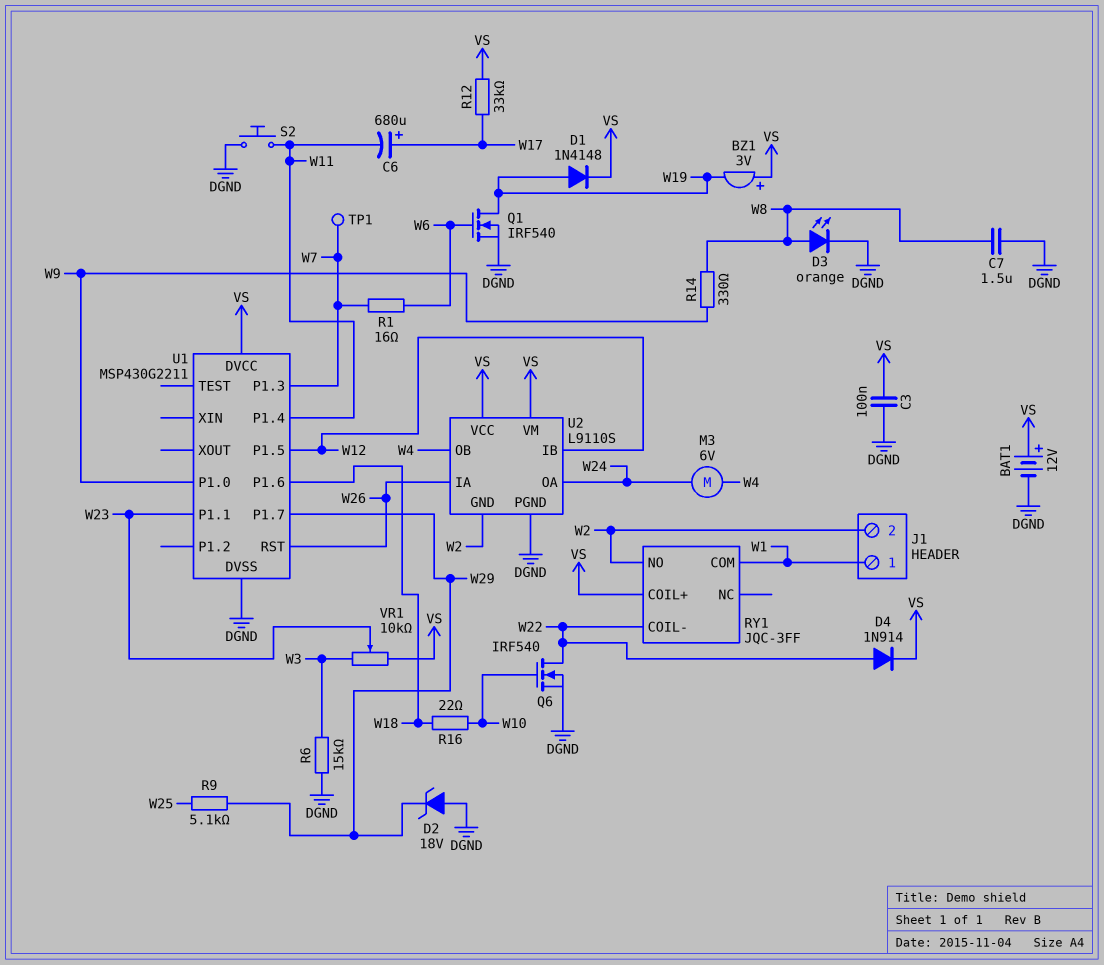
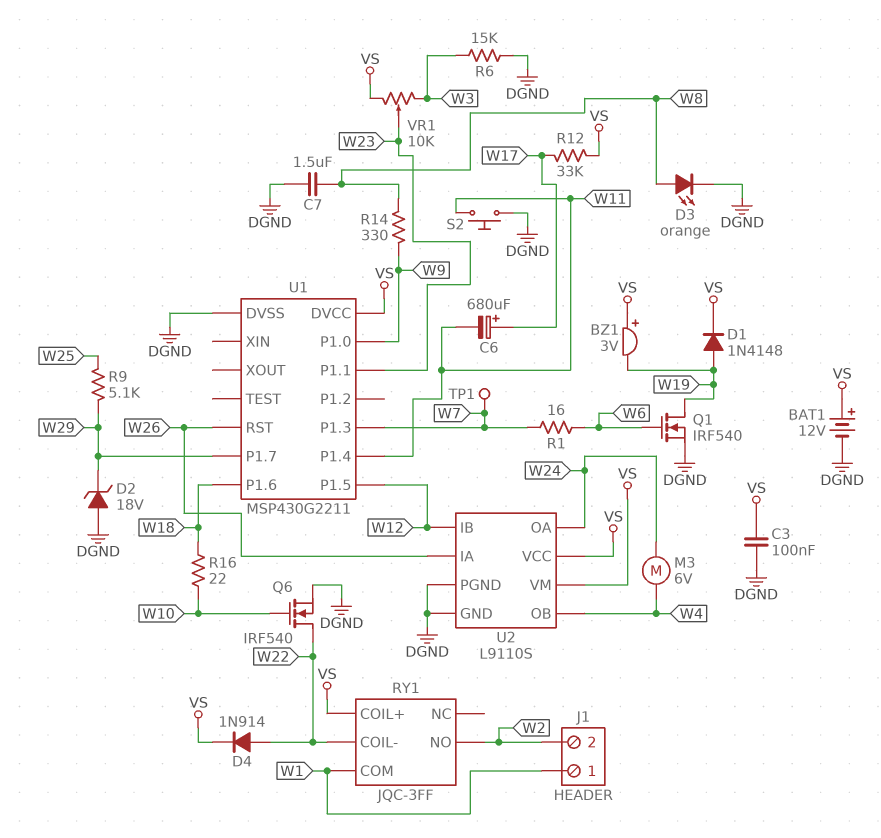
U2 pin GND: W2 -> DGND

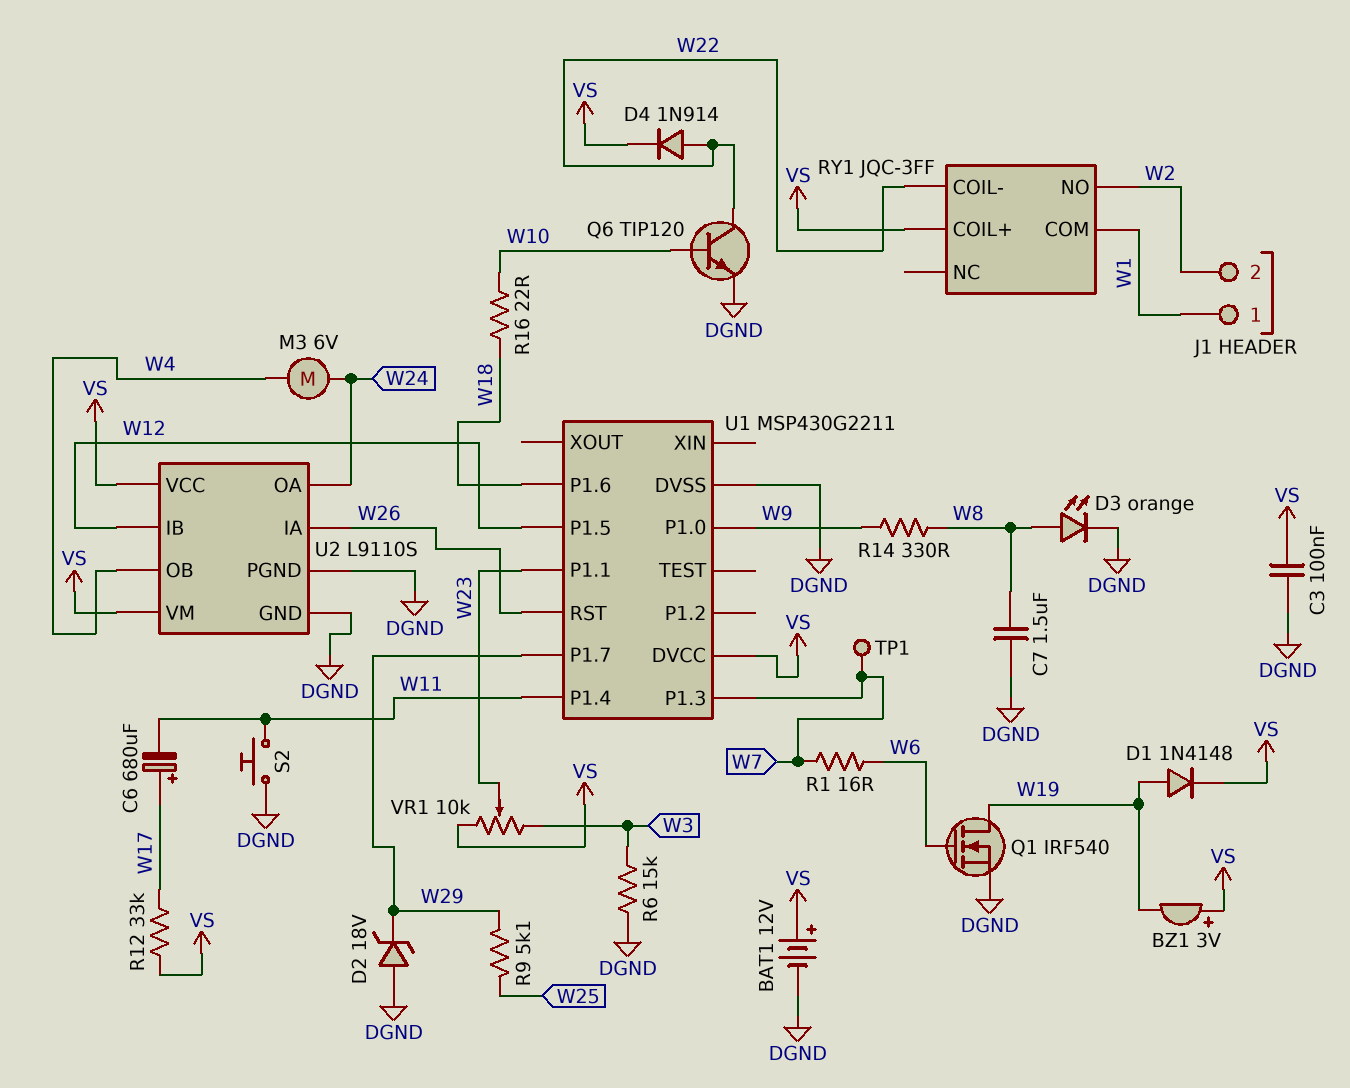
Q6: NMOS IRF540 (G W10, D W22, S DGND) -> NPN TIP120 (B W10, C W22, E DGND)

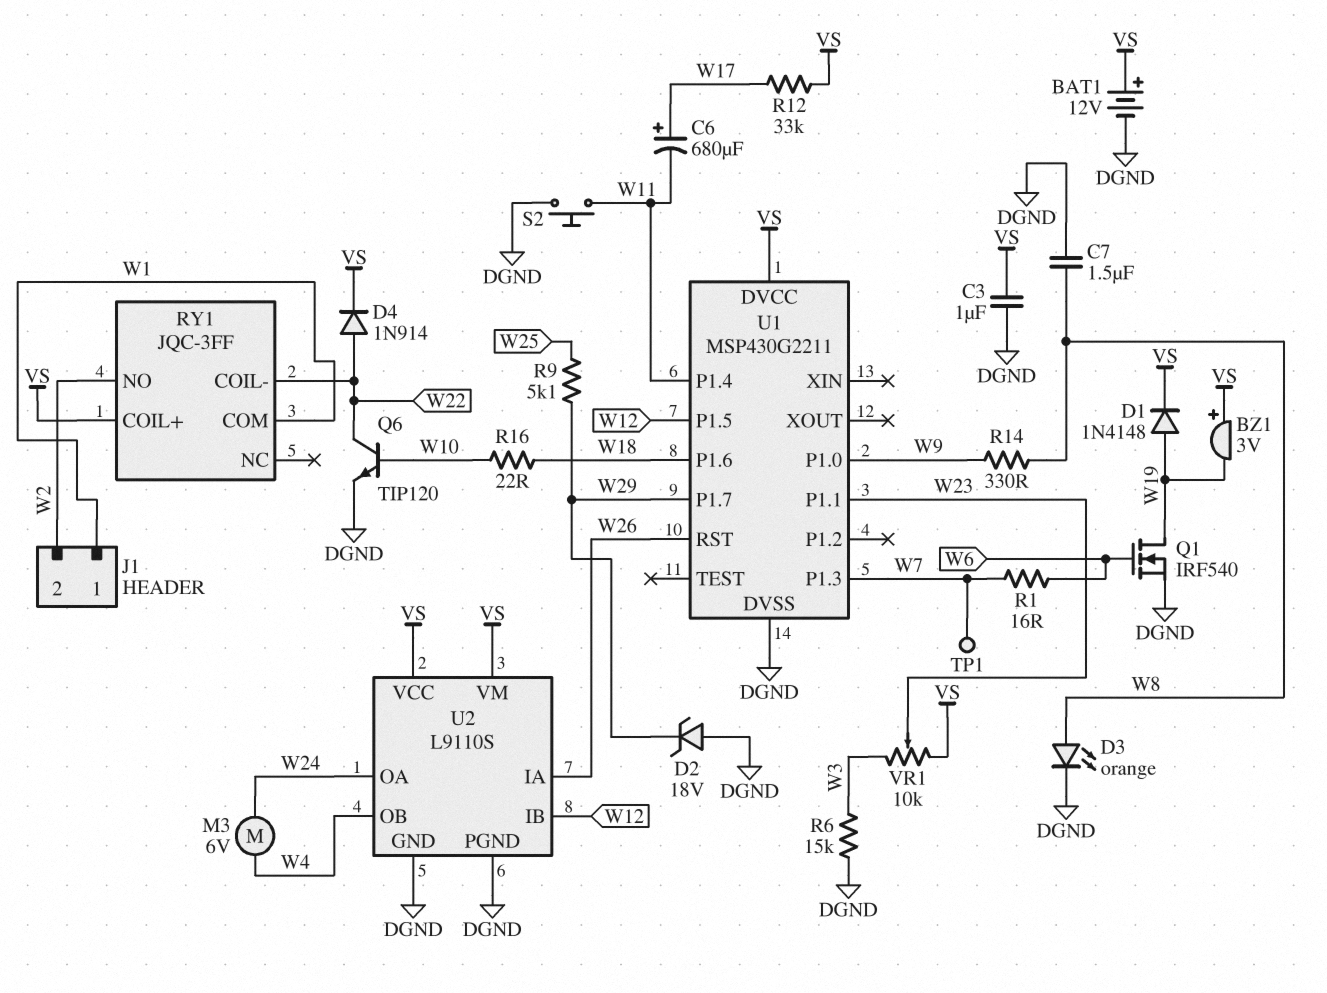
C3: 100nF (DGND, VS) -> 1uF (DGND, VS)

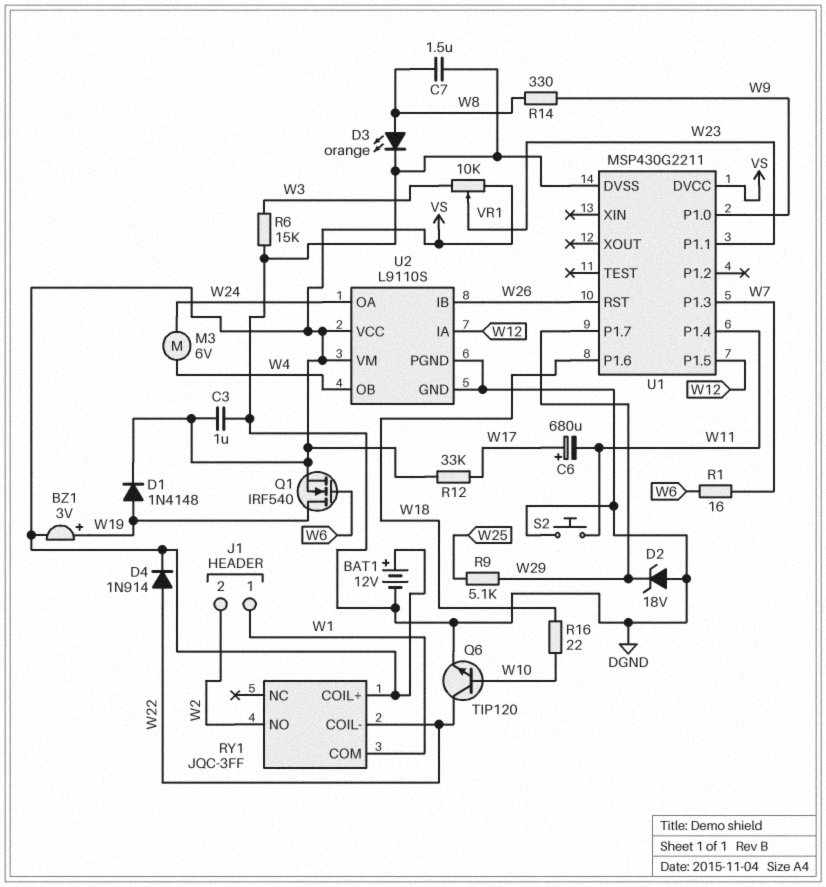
BZ1: buzzer 3V (plus VS, minus W19) -> buzzer 3V (plus W19, minus VS)
Q1: NMOS IRF540 (G W6, D W19, S DGND) -> NMOS IRF540 (G W6, D W19, S VS)
TP1: test point (W7) -> none
U2 pin IA: W26 -> W12
U2 pin IB: W12 -> W26

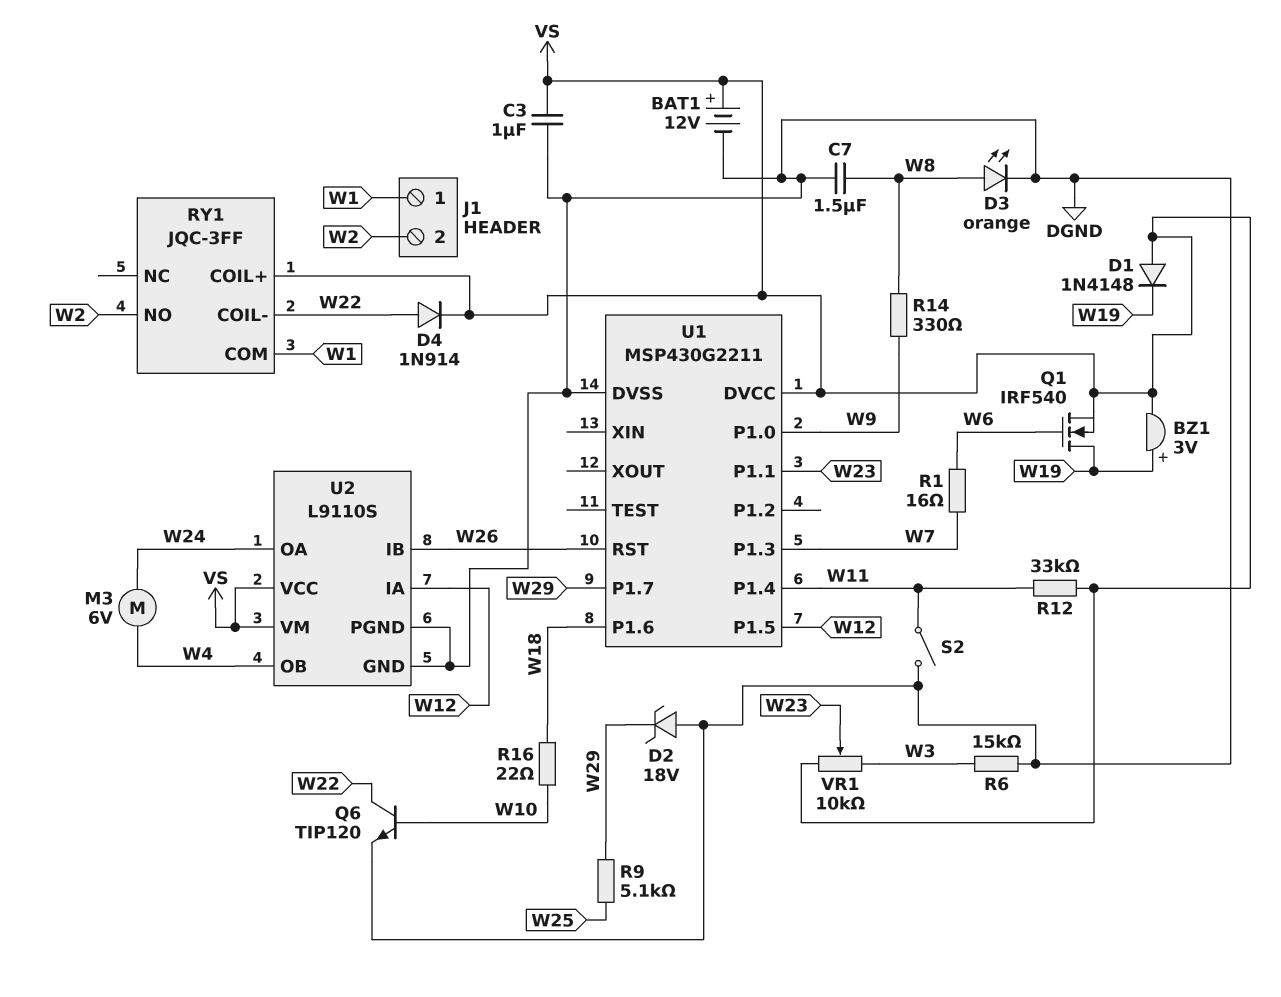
C6: 680uF (plus W17, minus W11) -> none
D1: diode 1N4148 (A W19, K VS) -> diode 1N4148 (A VS, K W19)
R12: 33k (VS, W17) -> 33k (VS, W11)
S2: button (DGND, W11) -> switch (DGND, W11)

